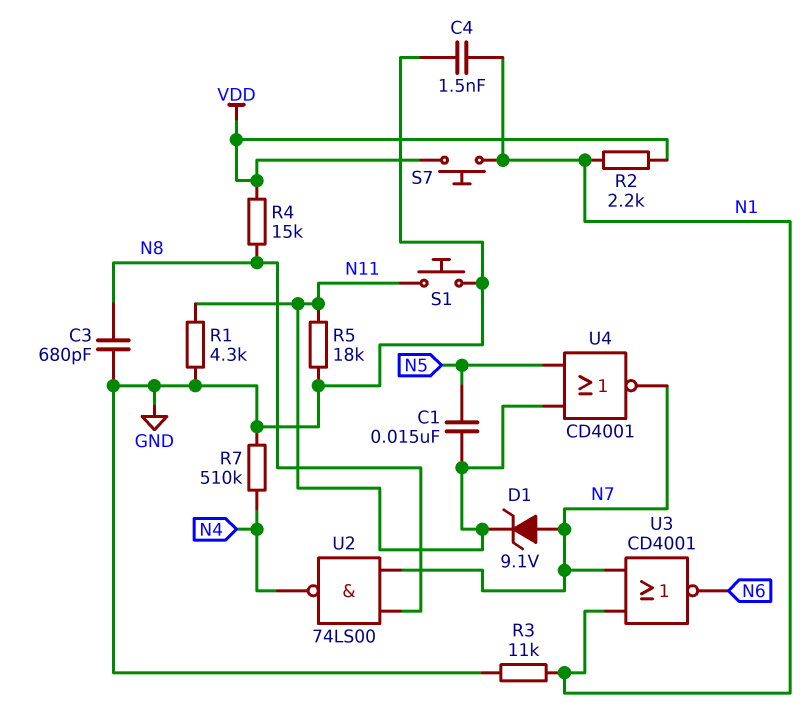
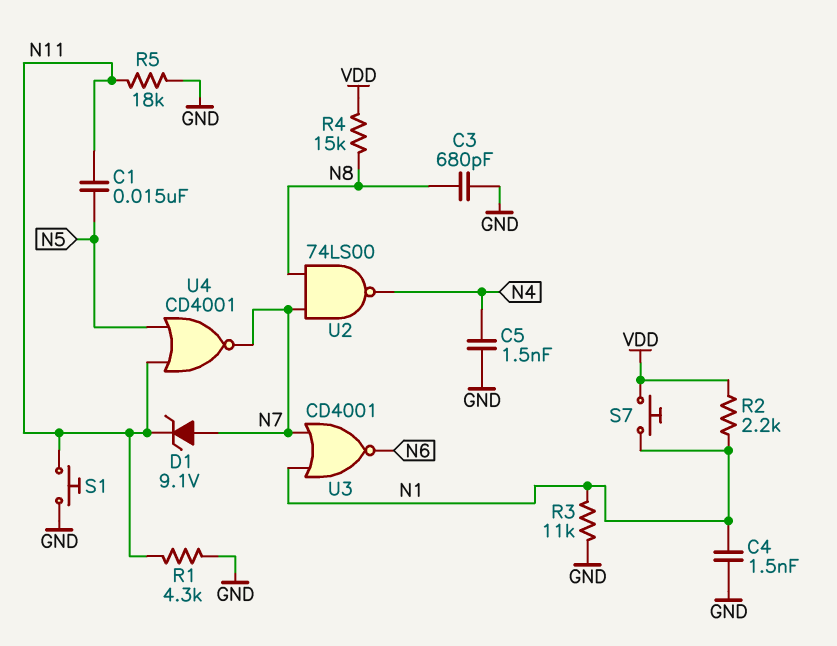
C5: none -> 1.5nF (GND, N4)
R7: 510k (GND, N4) -> none

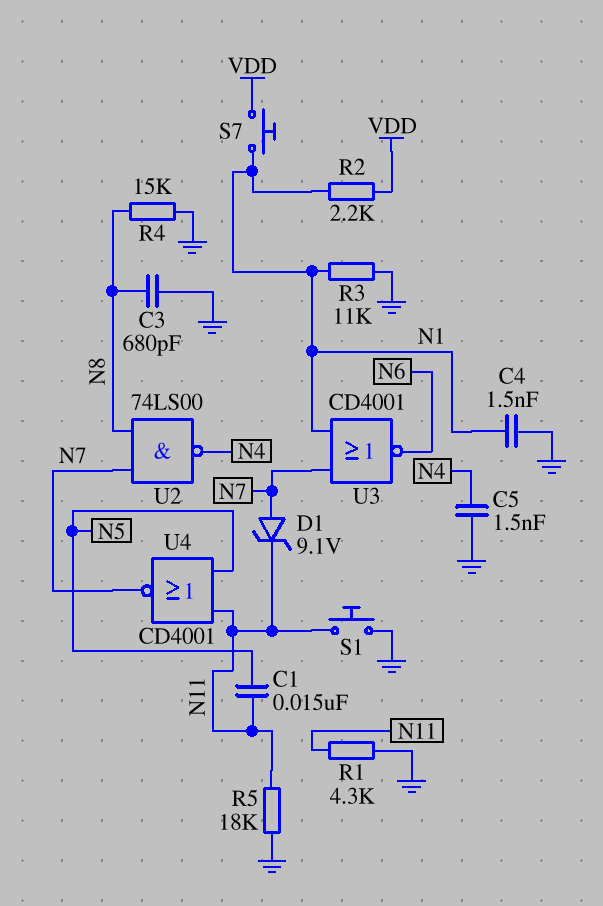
R4: 15k (N8, VDD) -> 15k (GND, N8)

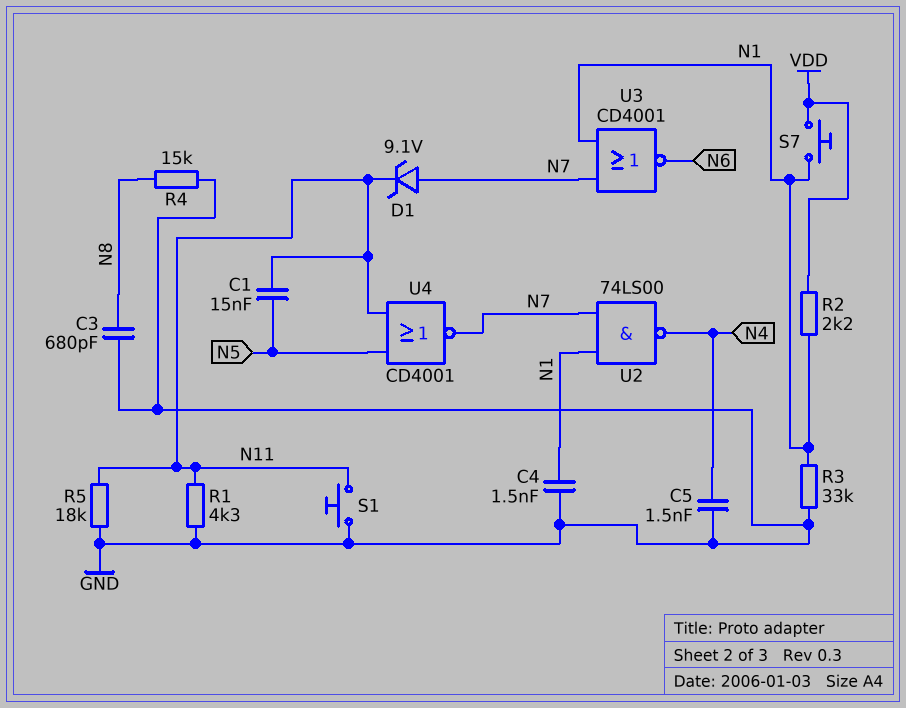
R3: 11k (GND, N1) -> 33k (GND, N1)
U2: NAND 74LS00 (in N7, in N8, out N4) -> NAND 74LS00 (in N1, in N7, out N4)

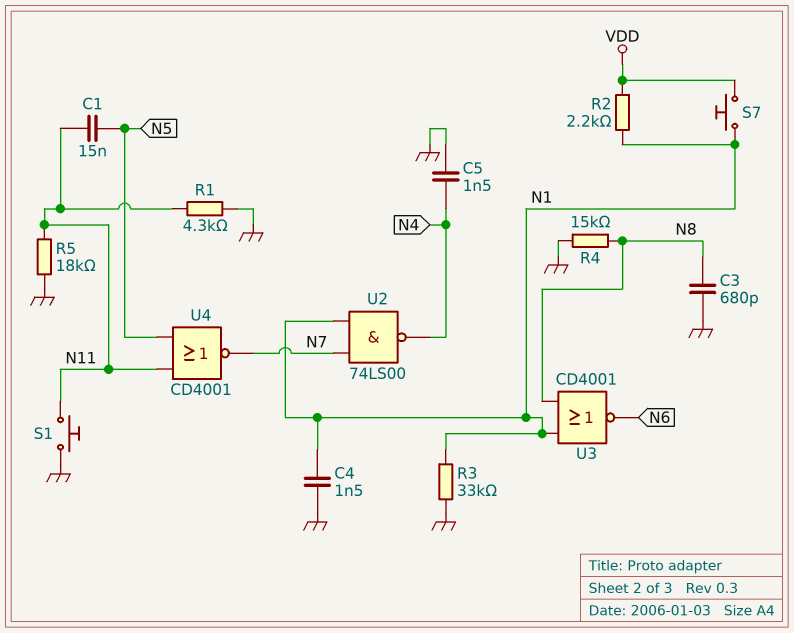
D1: zener 9.1V (A N7, K N11) -> none
U3: NOR CD4001 (in N1, in N7, out N6) -> NOR CD4001 (in N1, in N8, out N6)

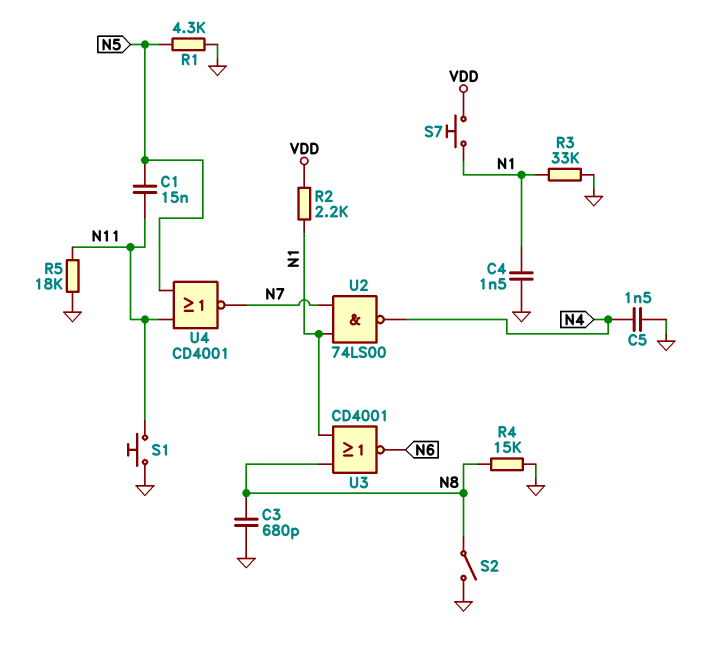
R1: 4.3k (GND, N11) -> 4.3k (GND, N5)
S2: none -> switch (GND, N8)

